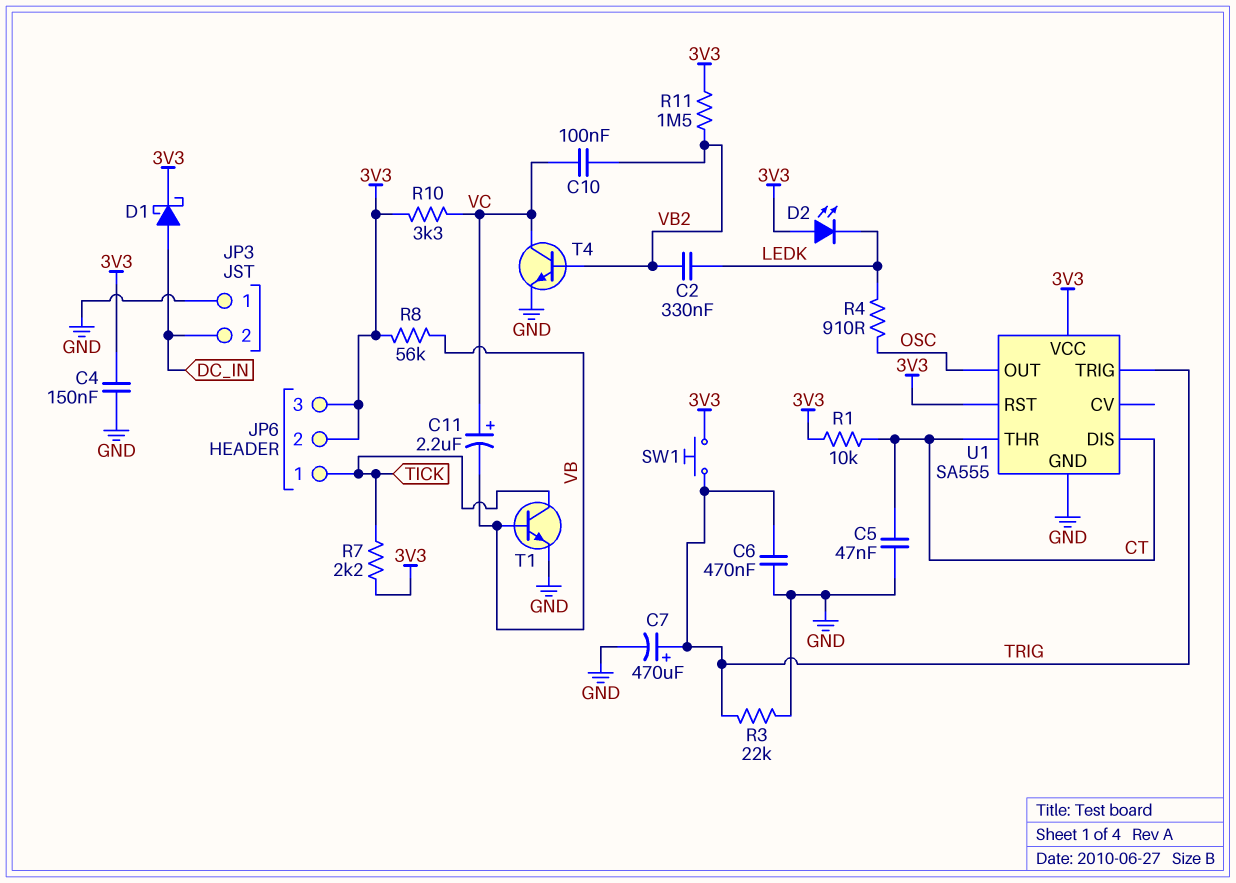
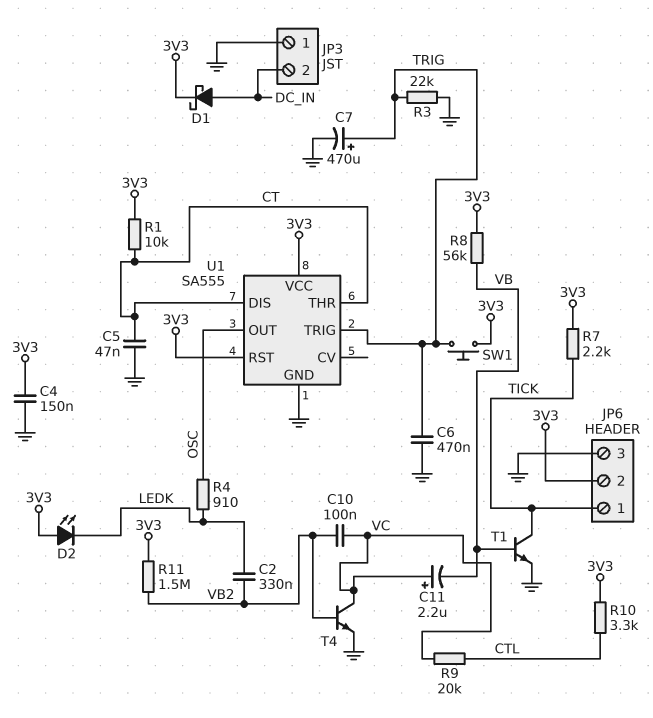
JP6 pin 3: 3V3 -> GND
R9: none -> 20k (CTL, VC)
R10: 3.3k (3V3, VC) -> 3.3k (3V3, CTL)

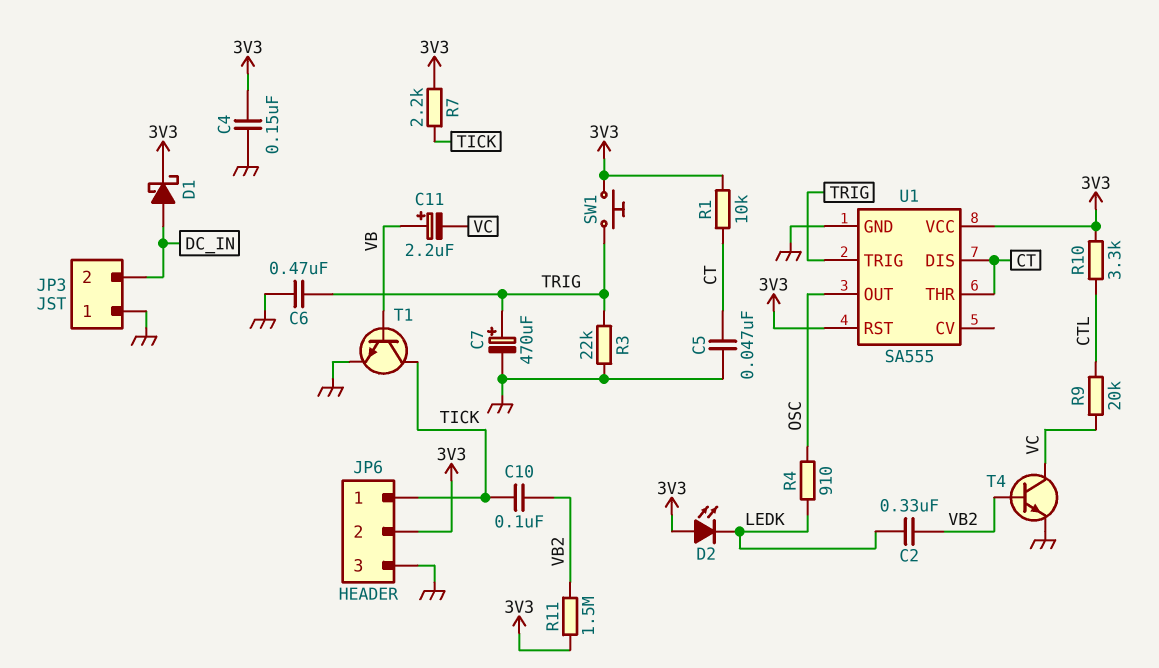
C10: 100nF (VB2, VC) -> 100nF (TICK, VB2)
C11: 2.2uF (plus VC, minus VB) -> 2.2uF (plus VB, minus VC)
R8: 56k (3V3, VB) -> none

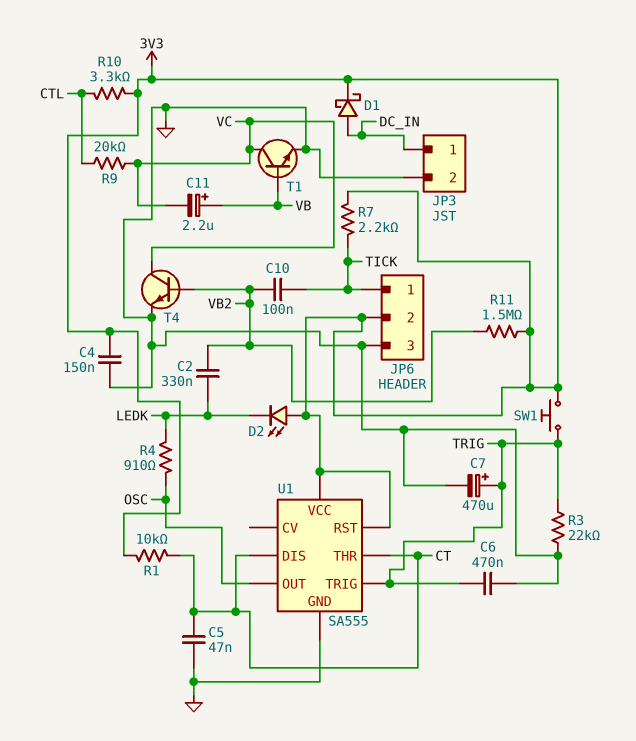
JP3 pin 1: GND -> DC_IN
JP3 pin 2: DC_IN -> GND
T1: NPN (B VB, C TICK, E GND) -> NPN (B VB, C VC, E GND)

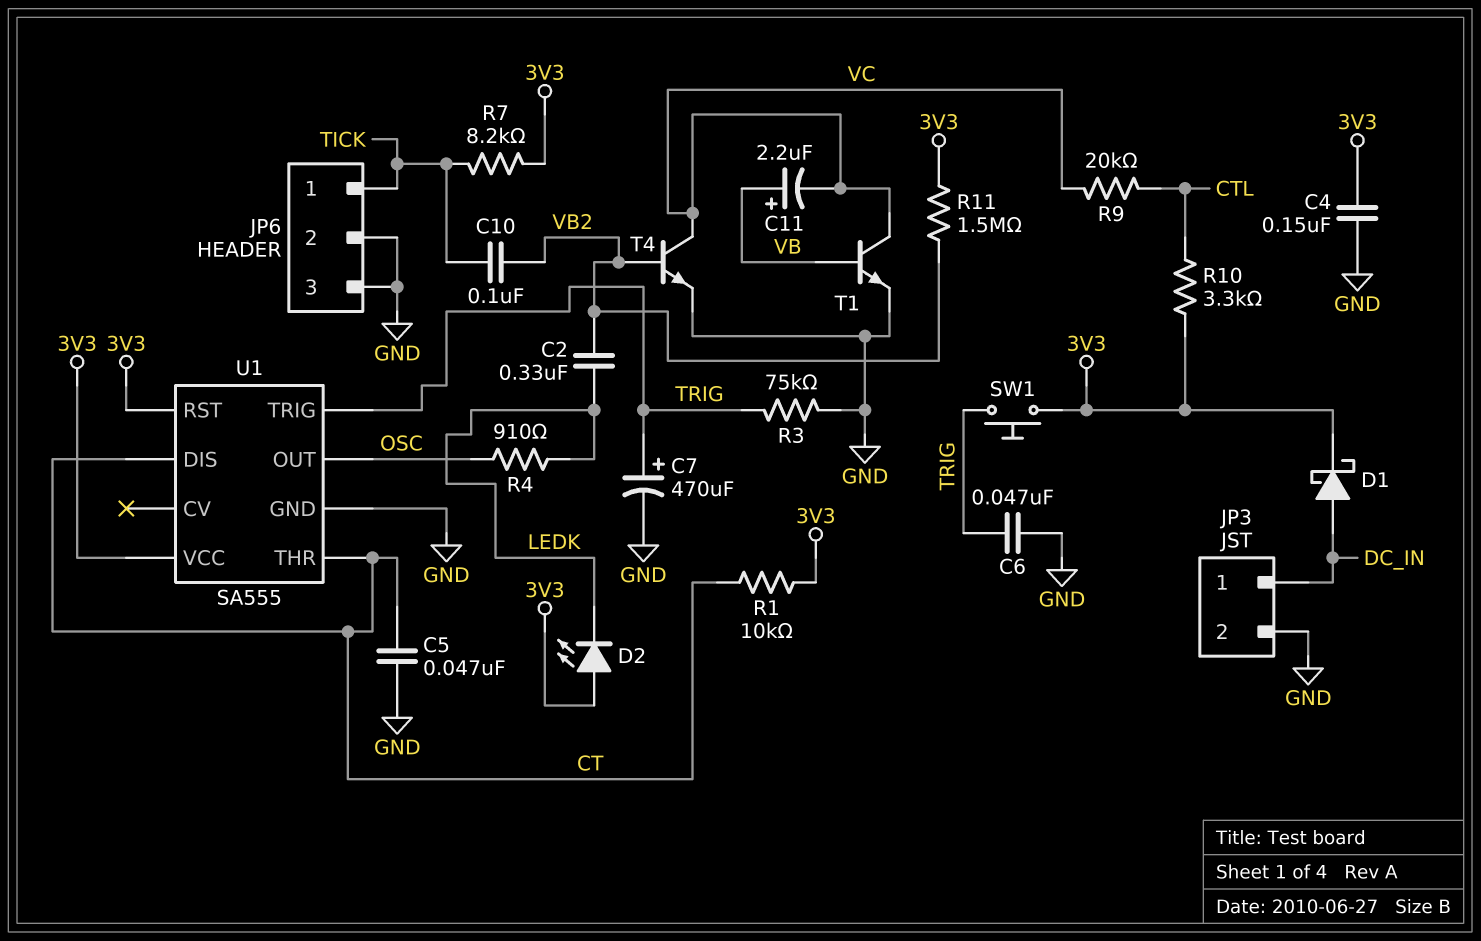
C6: 470nF (GND, TRIG) -> 47nF (GND, TRIG)
JP6 pin 2: 3V3 -> GND
R3: 22k (GND, TRIG) -> 75k (GND, TRIG)
R7: 2.2k (3V3, TICK) -> 8.2k (3V3, TICK)

